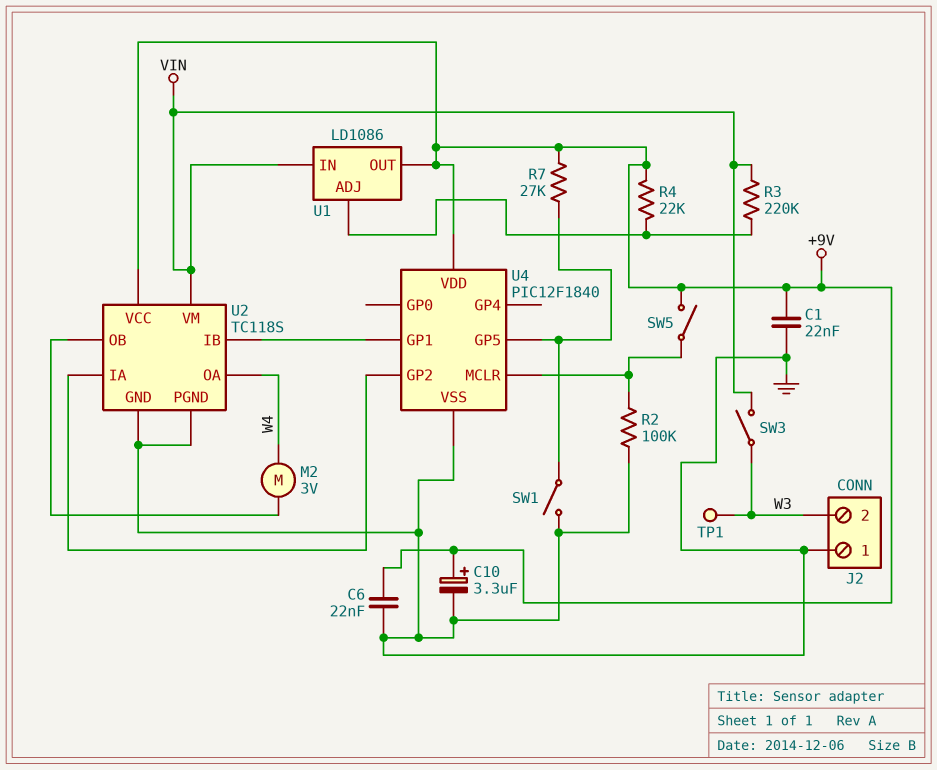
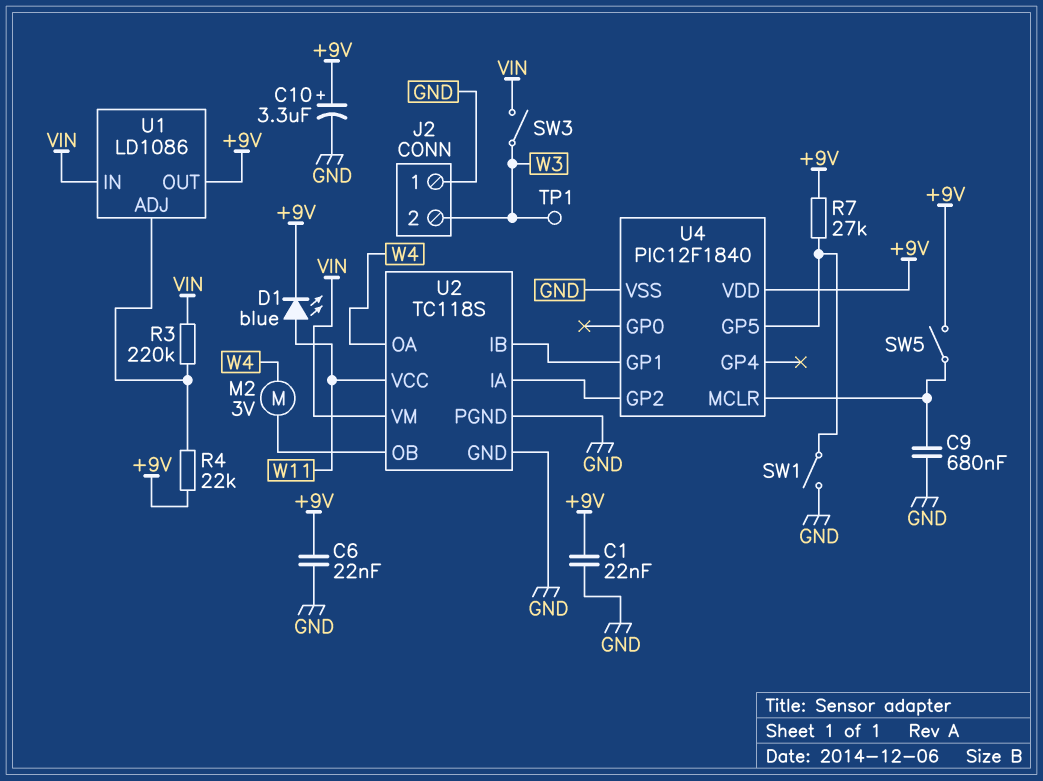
C9: none -> 680nF (GND, U4/MCLR)
D1: none -> LED blue (A W11, K +9V)
R2: 100k (GND, U4/MCLR) -> none
U2 pin VCC: +9V -> W11

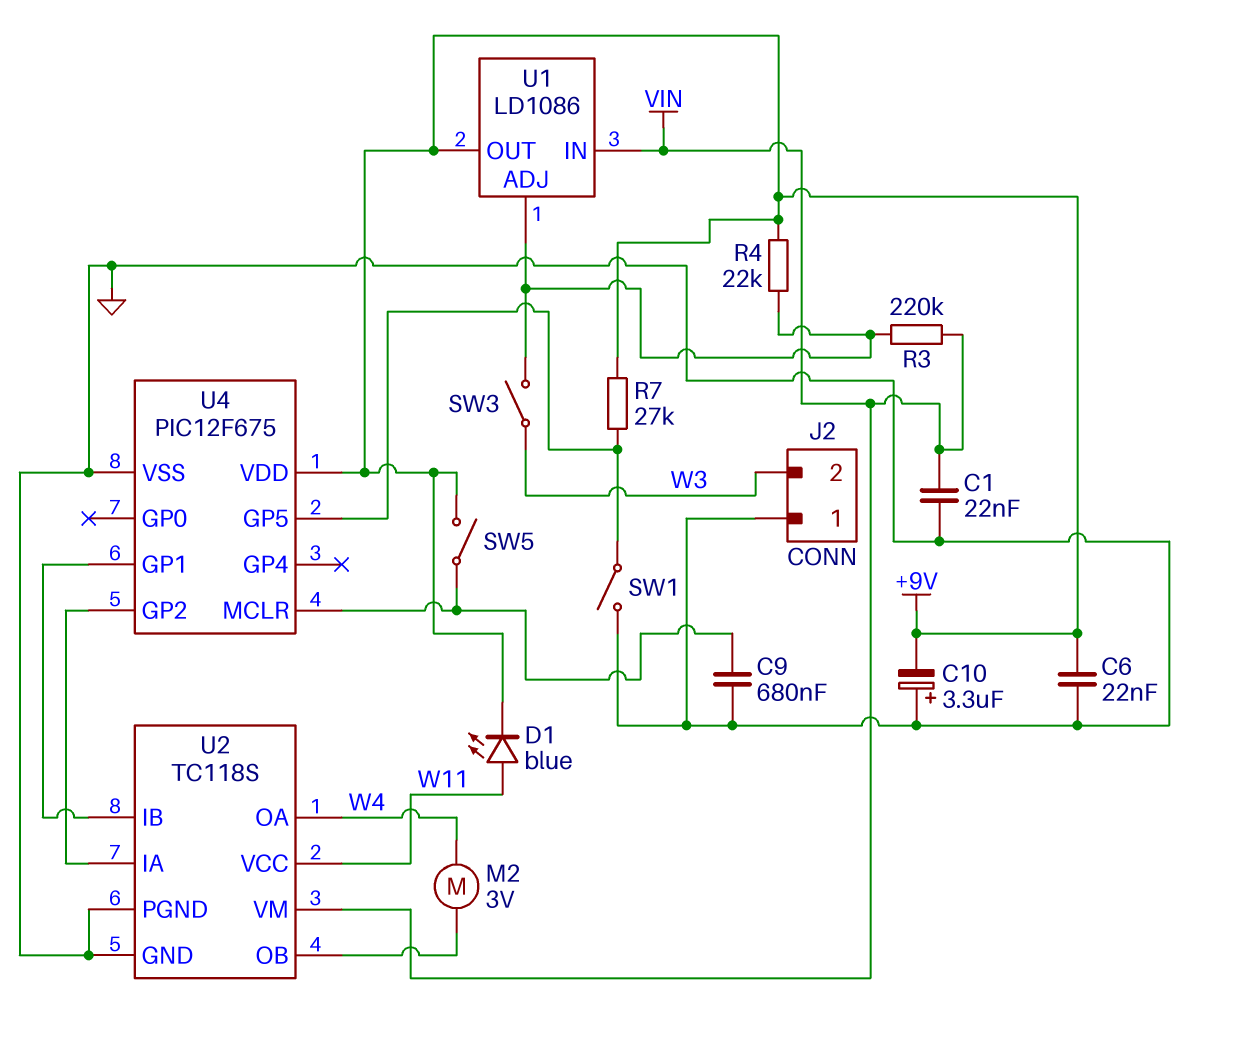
C1: 22nF (+9V, GND) -> 22nF (GND, VIN)
C10: 3.3uF (plus +9V, minus GND) -> 3.3uF (plus GND, minus +9V)
SW3: switch (VIN, W3) -> switch (U1/ADJ, W3)
TP1: test point (W3) -> none
U4: PIC12F1840 -> PIC12F675

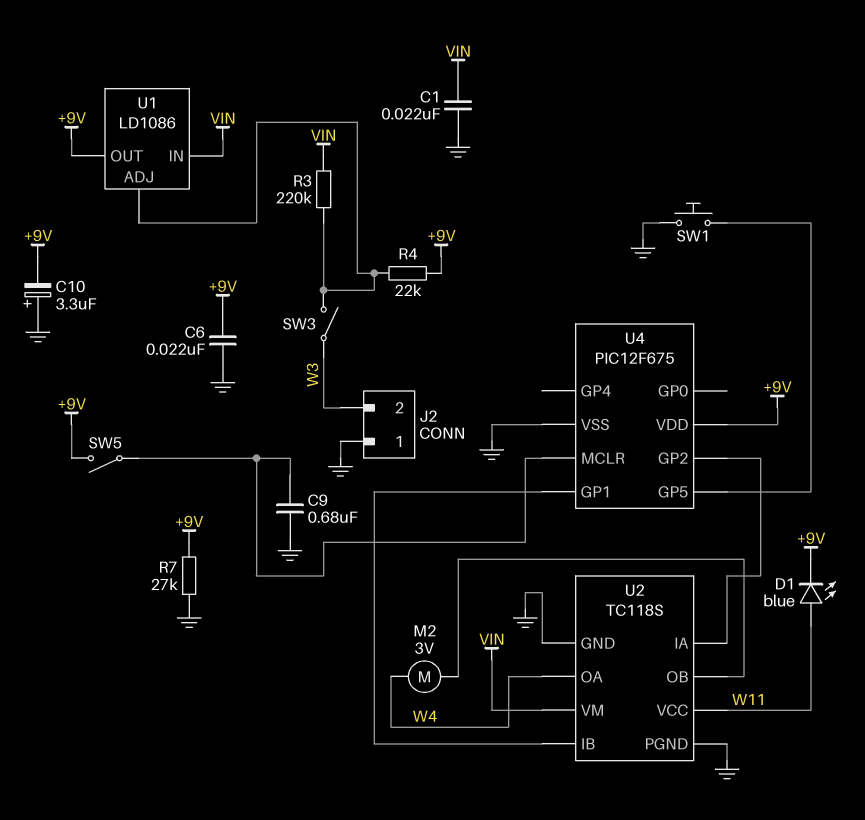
R7: 27k (+9V, U4/GP5) -> 27k (+9V, GND)
SW1: switch (GND, U4/GP5) -> button (GND, U4/GP5)

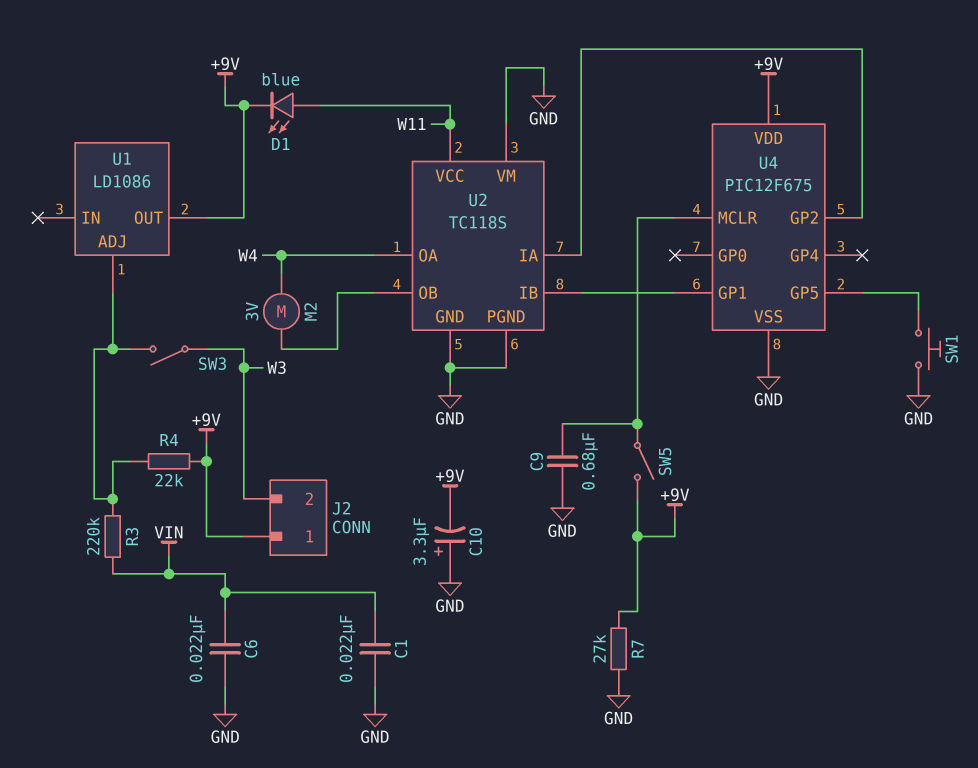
C6: 22nF (+9V, GND) -> 22nF (GND, VIN)
J2 pin 1: GND -> +9V
U1 pin IN: VIN -> none
U2 pin VM: VIN -> GND

